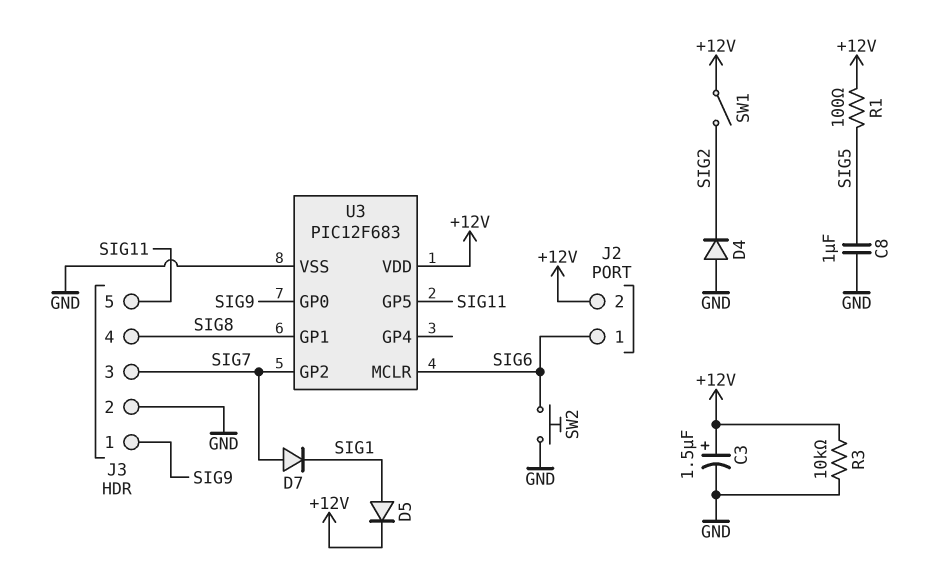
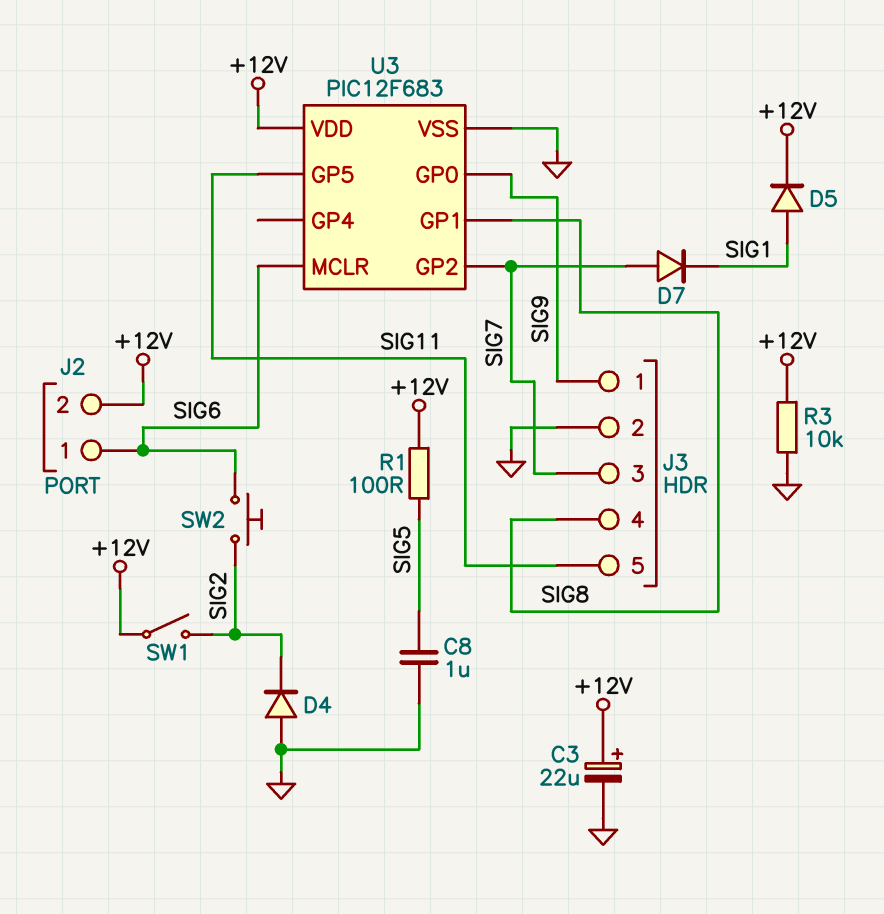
C3: 1.5uF (plus +12V, minus GND) -> 22uF (plus +12V, minus GND)
SW2: button (GND, SIG6) -> button (SIG2, SIG6)

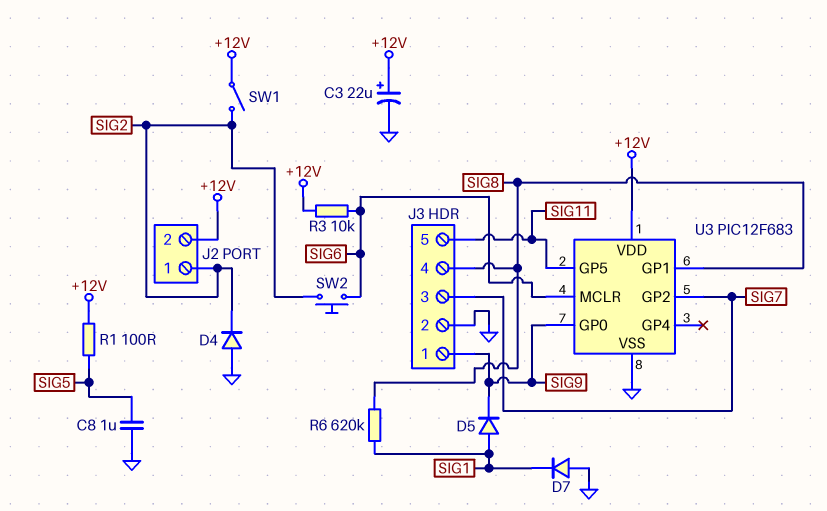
D5: diode (A SIG1, K +12V) -> diode (A SIG1, K SIG9)
D7: diode (A SIG7, K SIG1) -> diode (A GND, K SIG1)
J2 pin 1: SIG6 -> SIG2
R3: 10k (+12V, GND) -> 10k (+12V, SIG6)
R6: none -> 620k (SIG1, SIG8)

